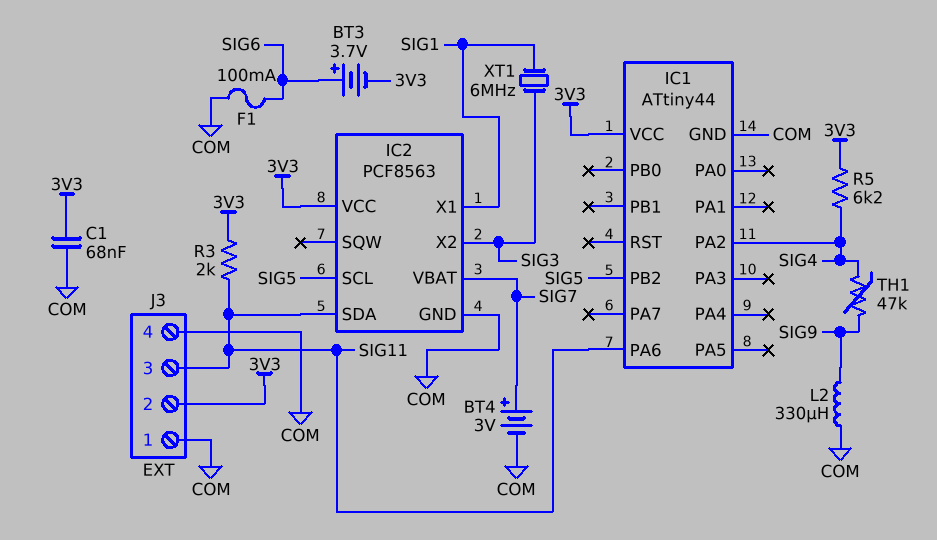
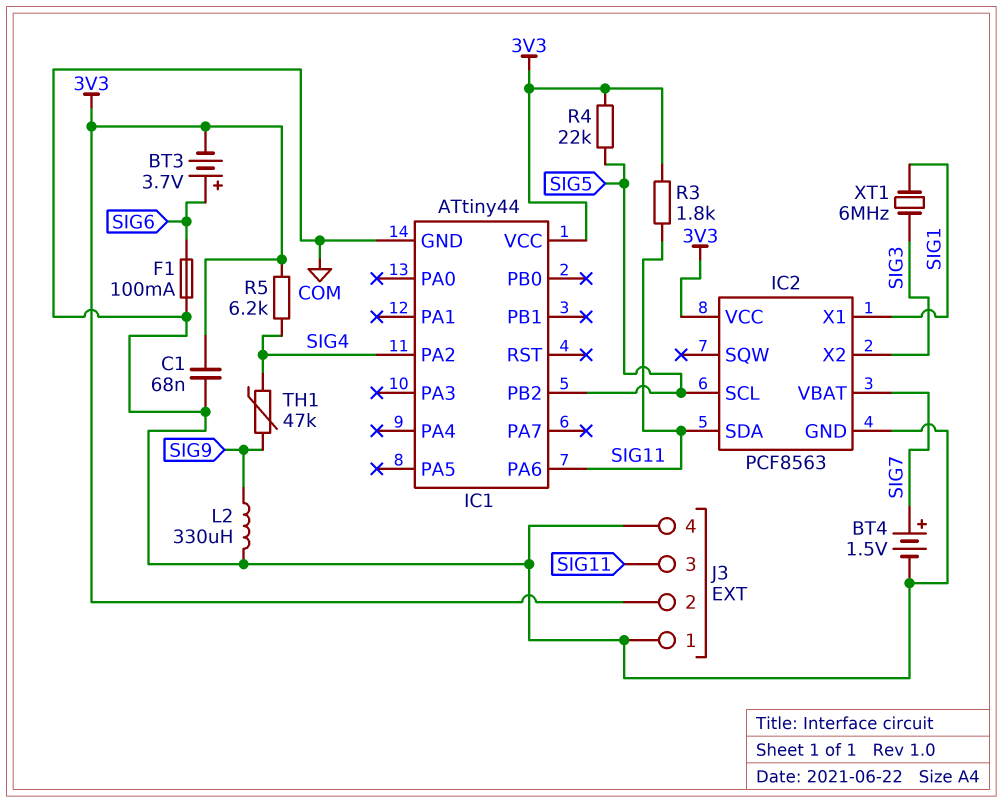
BT4: 3V (plus SIG7, minus COM) -> 1.5V (plus SIG7, minus COM)
R3: 2k (3V3, SIG11) -> 1.8k (3V3, SIG11)
R4: none -> 22k (3V3, SIG5)

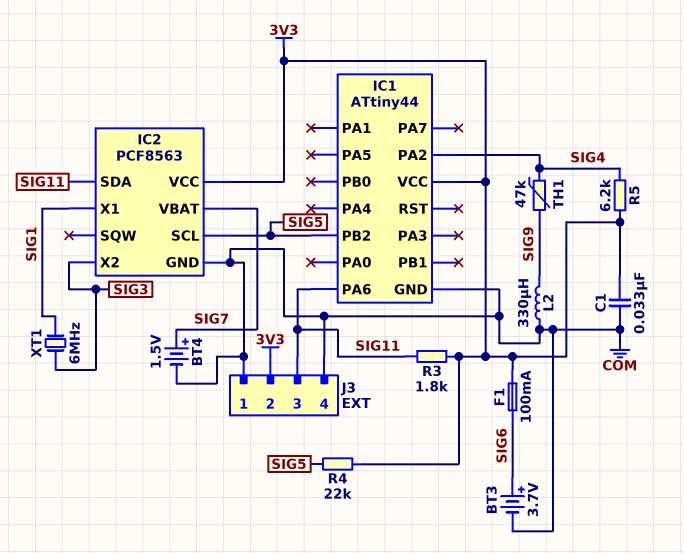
BT3: 3.7V (plus SIG6, minus 3V3) -> 3.7V (plus SIG6, minus COM)
C1: 68nF (3V3, COM) -> 33nF (3V3, COM)
F1: 100mA (COM, SIG6) -> 100mA (3V3, SIG6)

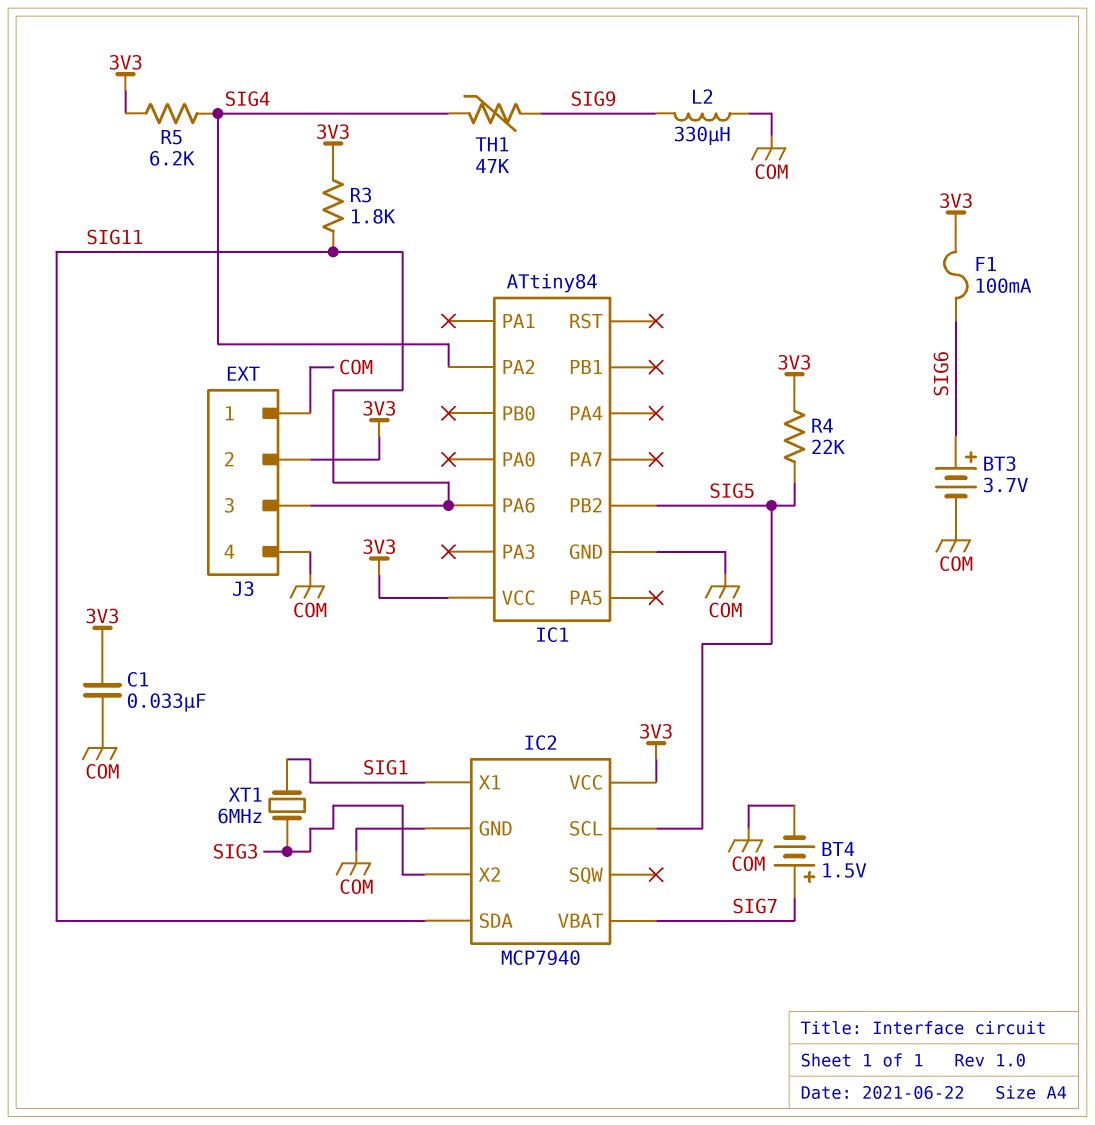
IC1: ATtiny44 -> ATtiny84
IC2: PCF8563 -> MCP7940

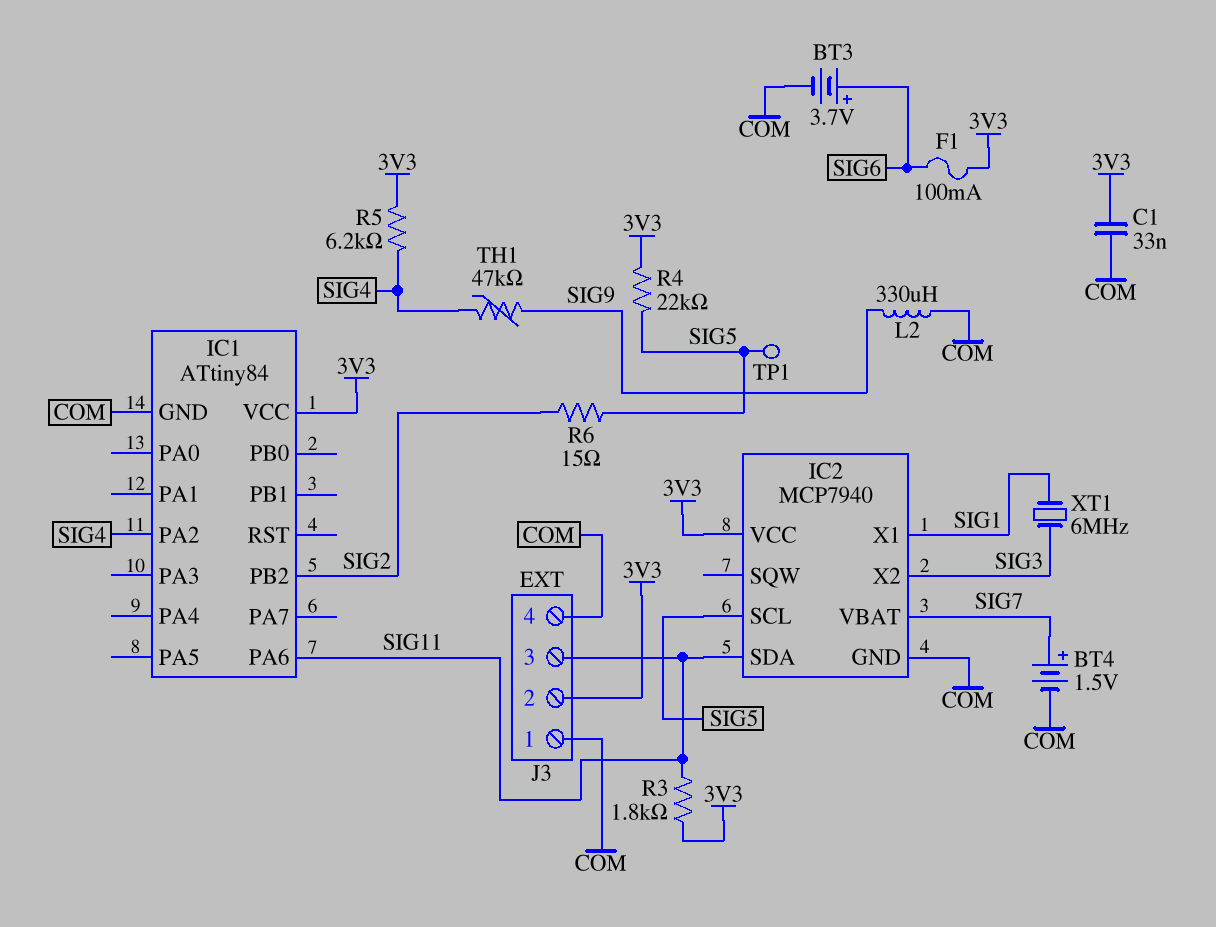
IC1 pin PB2: SIG5 -> SIG2
R6: none -> 15 (SIG2, SIG5)
TP1: none -> test point (SIG5)

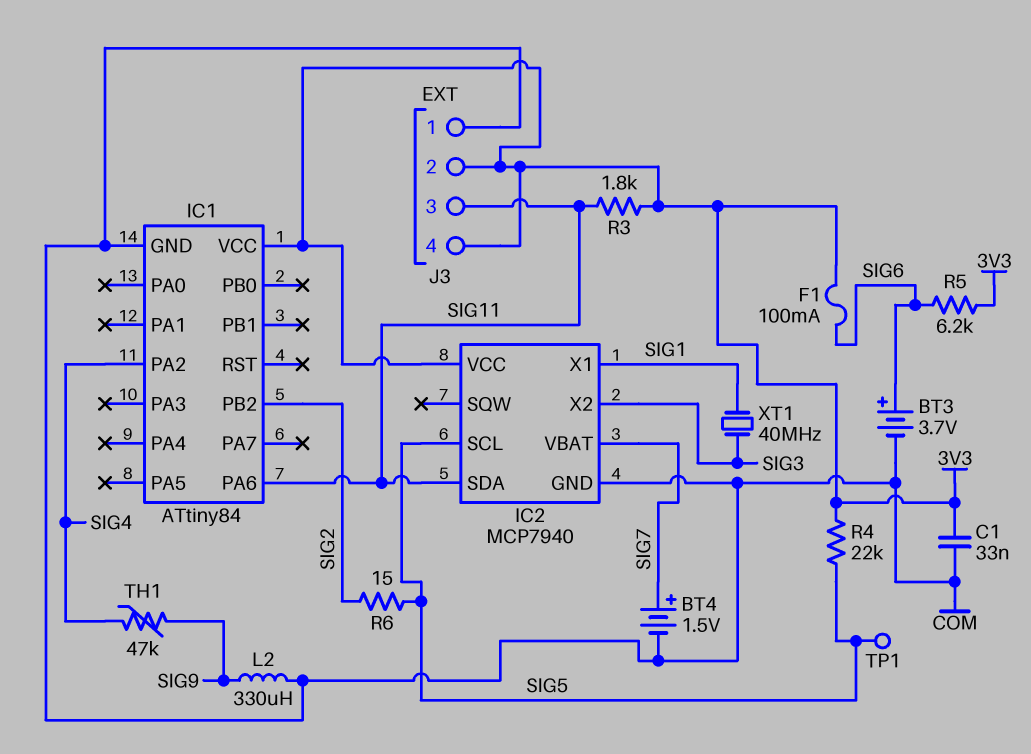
J3 pin 4: COM -> 3V3
R5: 6.2k (3V3, SIG4) -> 6.2k (3V3, SIG6)
XT1: 6MHz (SIG1, SIG3) -> 40MHz (SIG1, SIG3)

